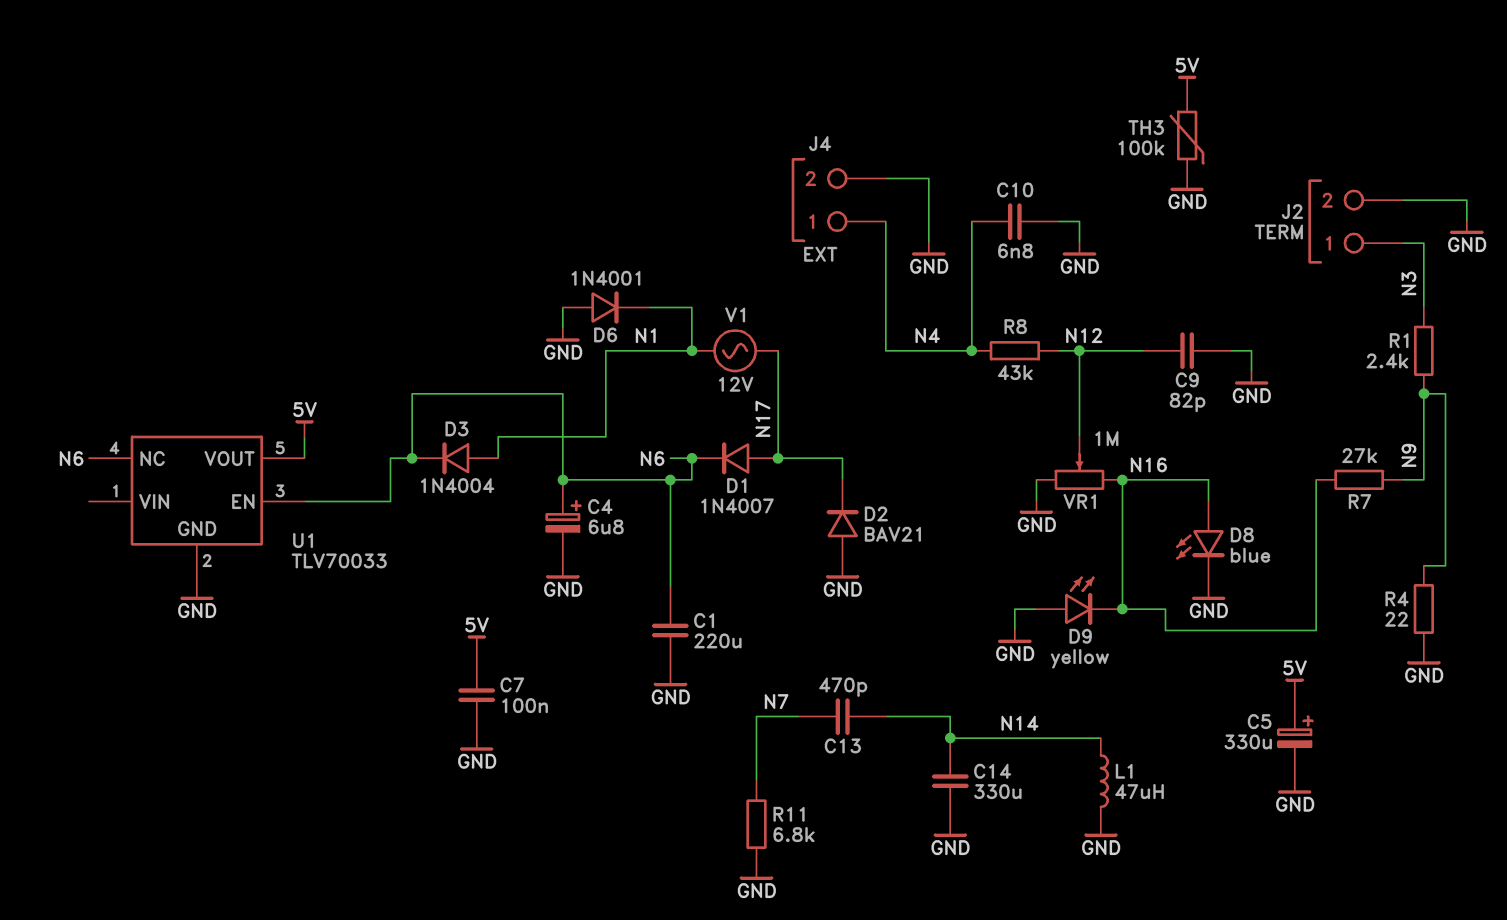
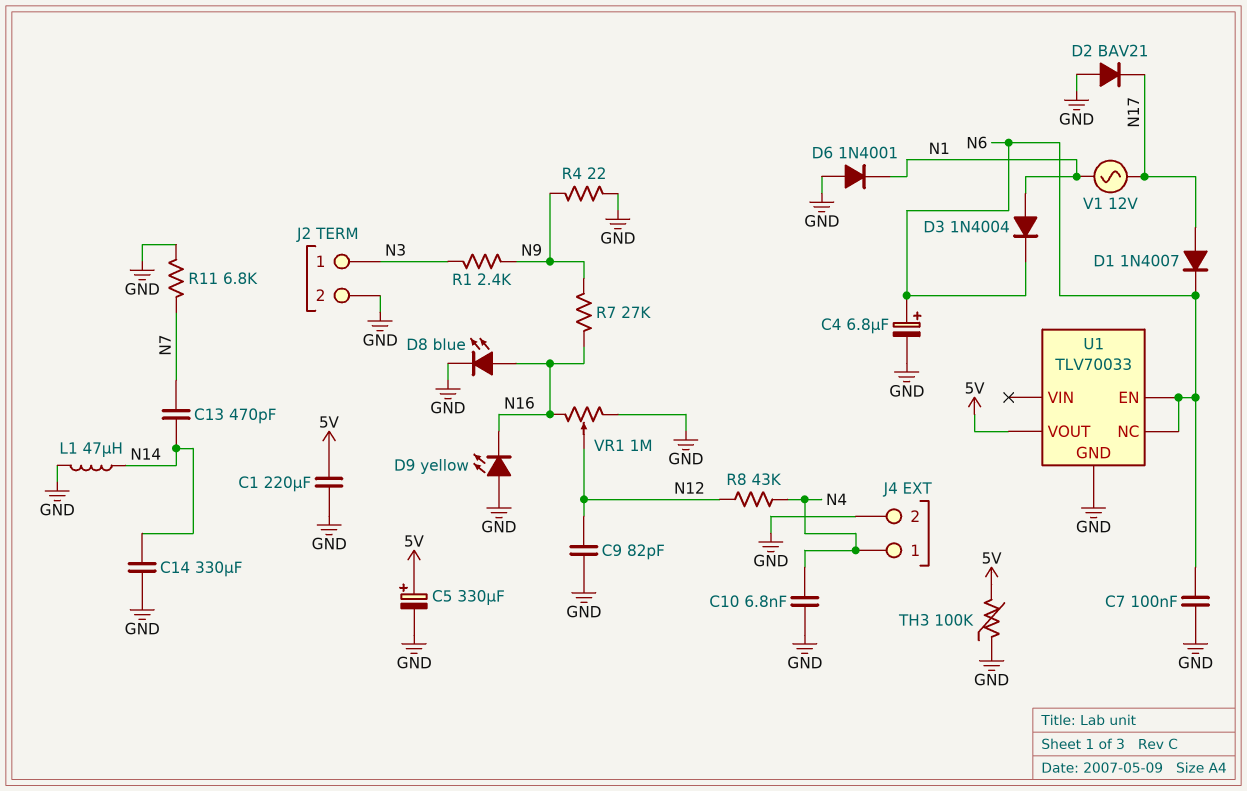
C1: 220uF (GND, N6) -> 220uF (5V, GND)
C7: 100nF (5V, GND) -> 100nF (GND, N6)

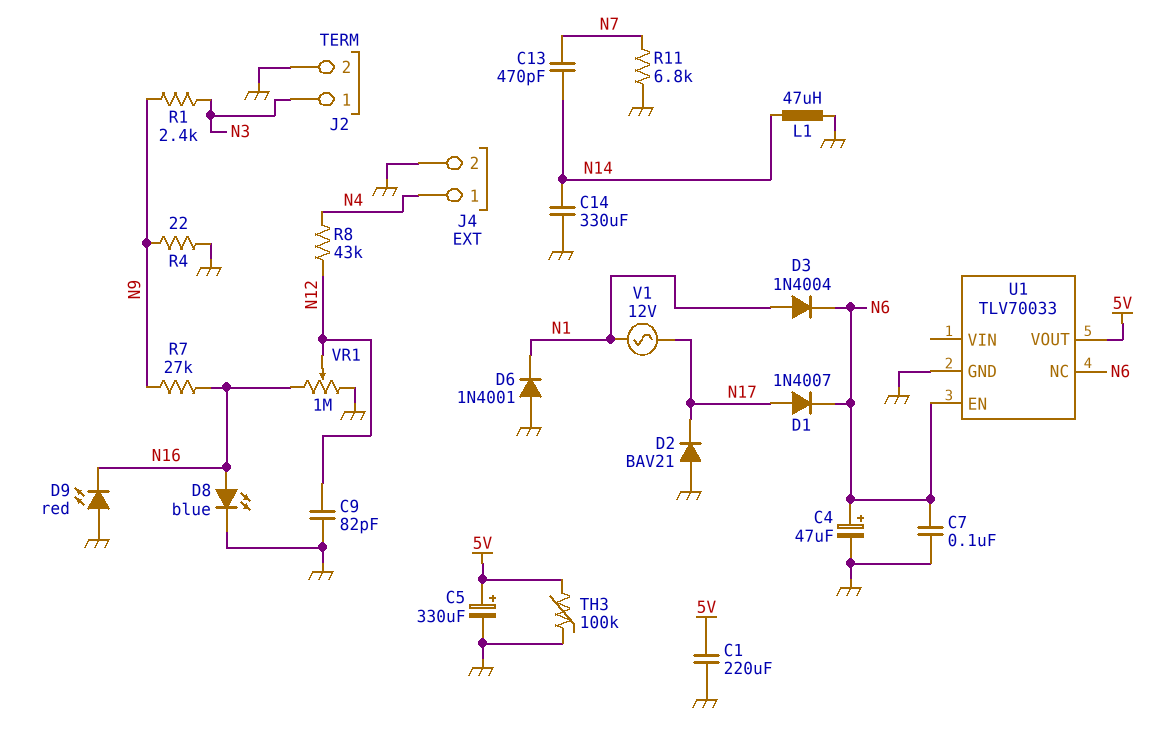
C4: 6.8uF (plus N6, minus GND) -> 47uF (plus N6, minus GND)
C10: 6.8nF (GND, N4) -> none
D9: LED yellow (A GND, K N16) -> LED red (A GND, K N16)

